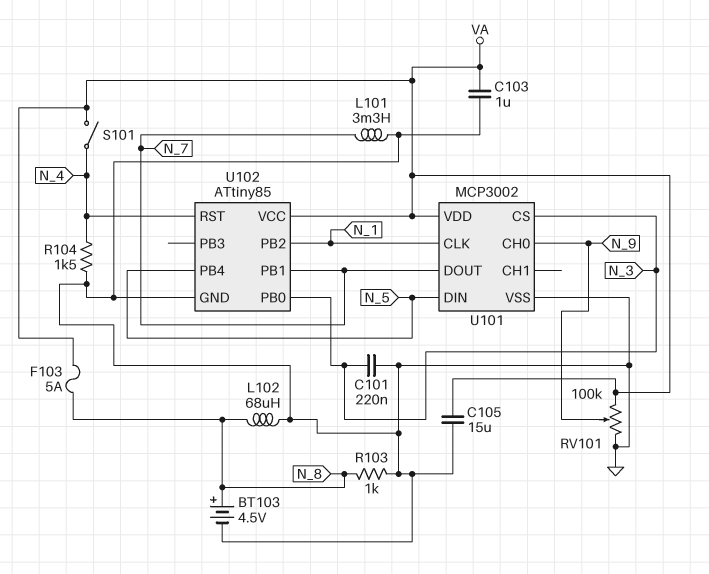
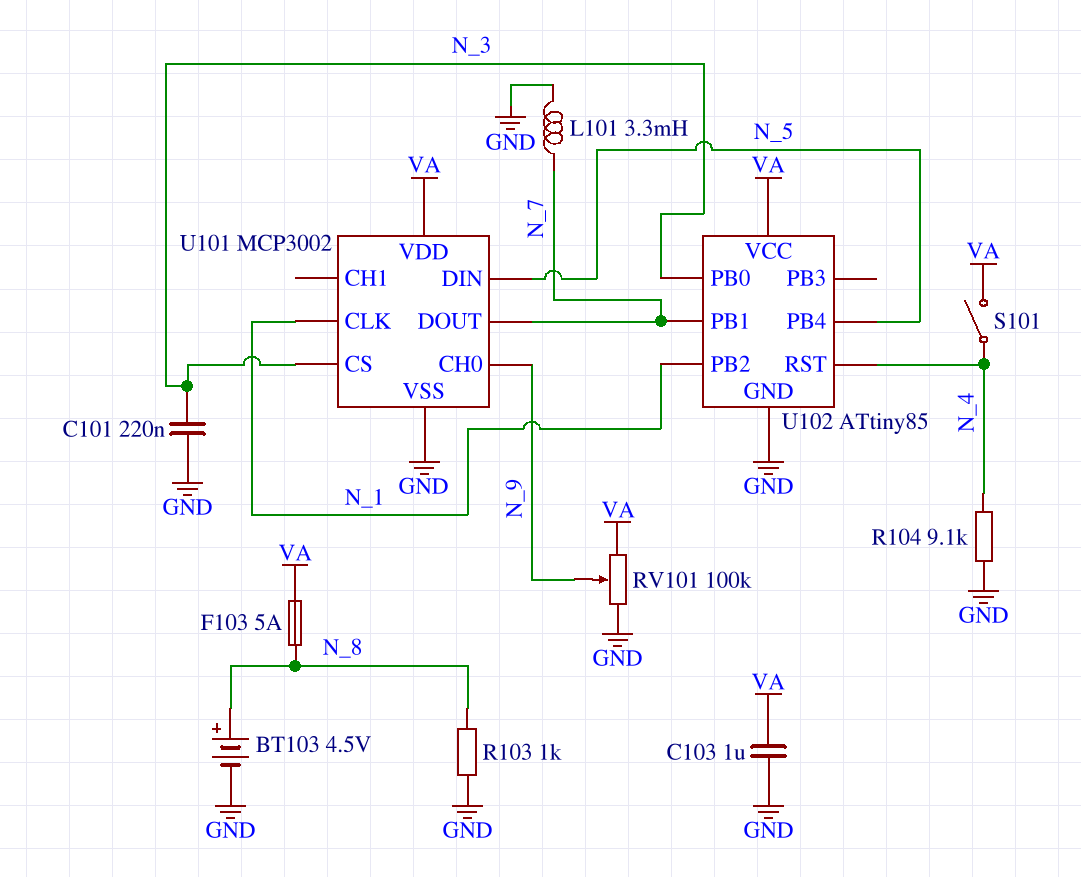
C105: 15uF (GND, VA) -> none
L102: 68uH (GND, N_8) -> none
R104: 1.5k (GND, N_4) -> 9.1k (GND, N_4)

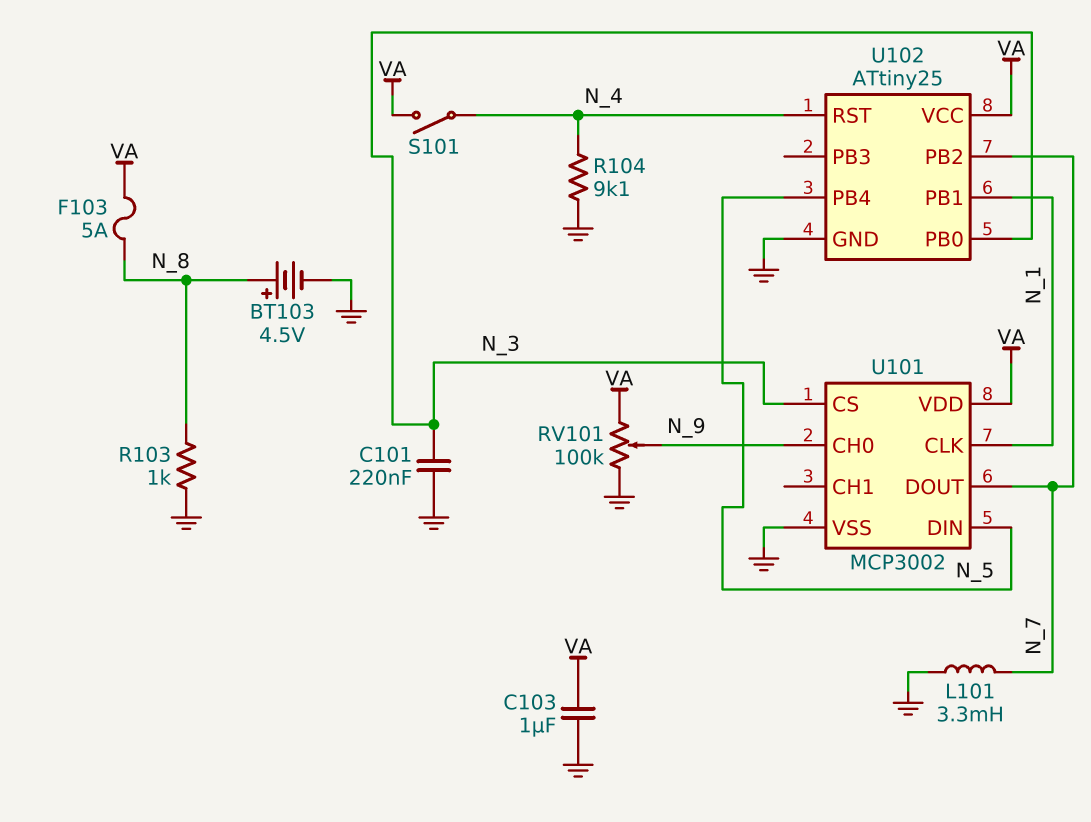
U102: ATtiny85 -> ATtiny25
U102 pin PB1: N_7 -> N_1
U102 pin PB2: N_1 -> N_7

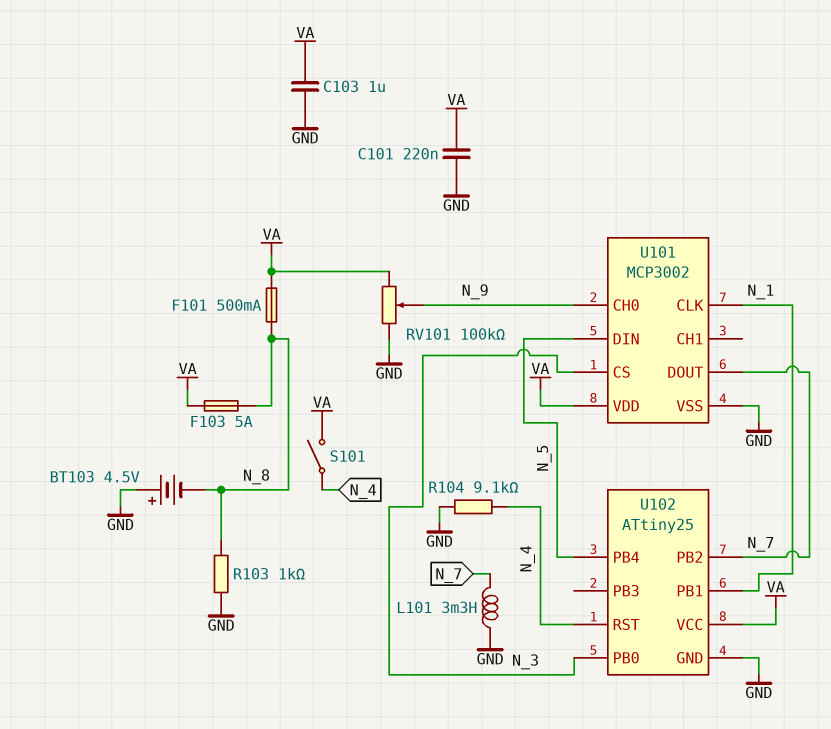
BT103: 4.5V (plus N_8, minus GND) -> 4.5V (plus GND, minus N_8)
C101: 220nF (GND, N_3) -> 220nF (GND, VA)
F101: none -> 500mA (N_8, VA)

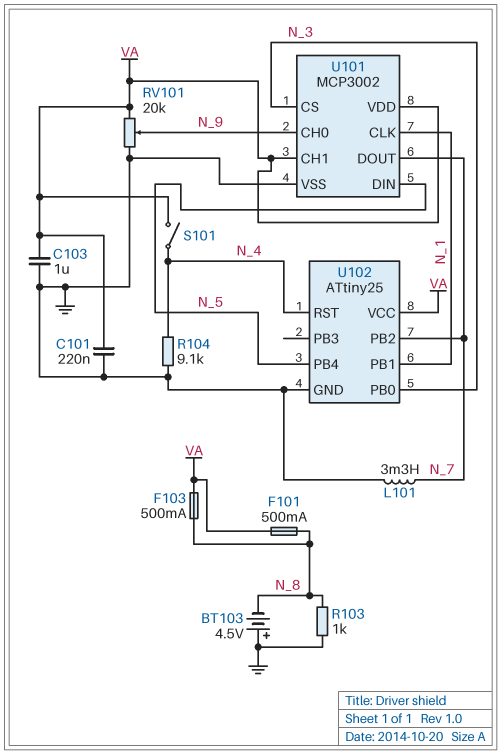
F103: 5A (N_8, VA) -> 500mA (N_8, VA)
RV101: 100k (GND, VA, wiper N_9) -> 20k (GND, VA, wiper N_9)
U101 pin CH1: none -> VA

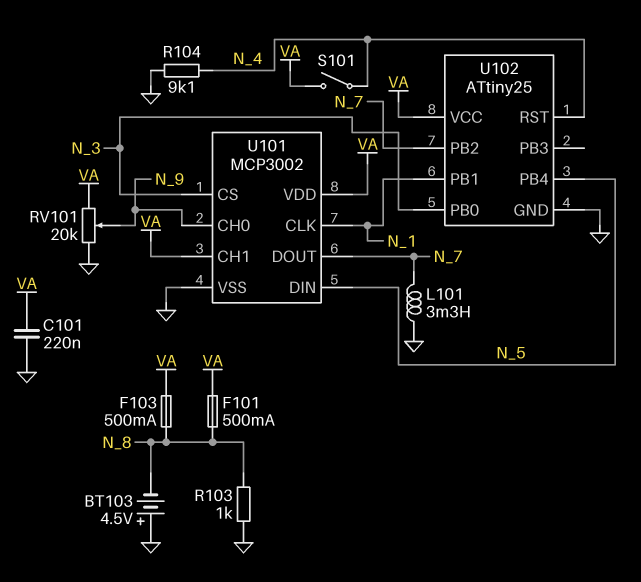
C103: 1uF (GND, VA) -> none

